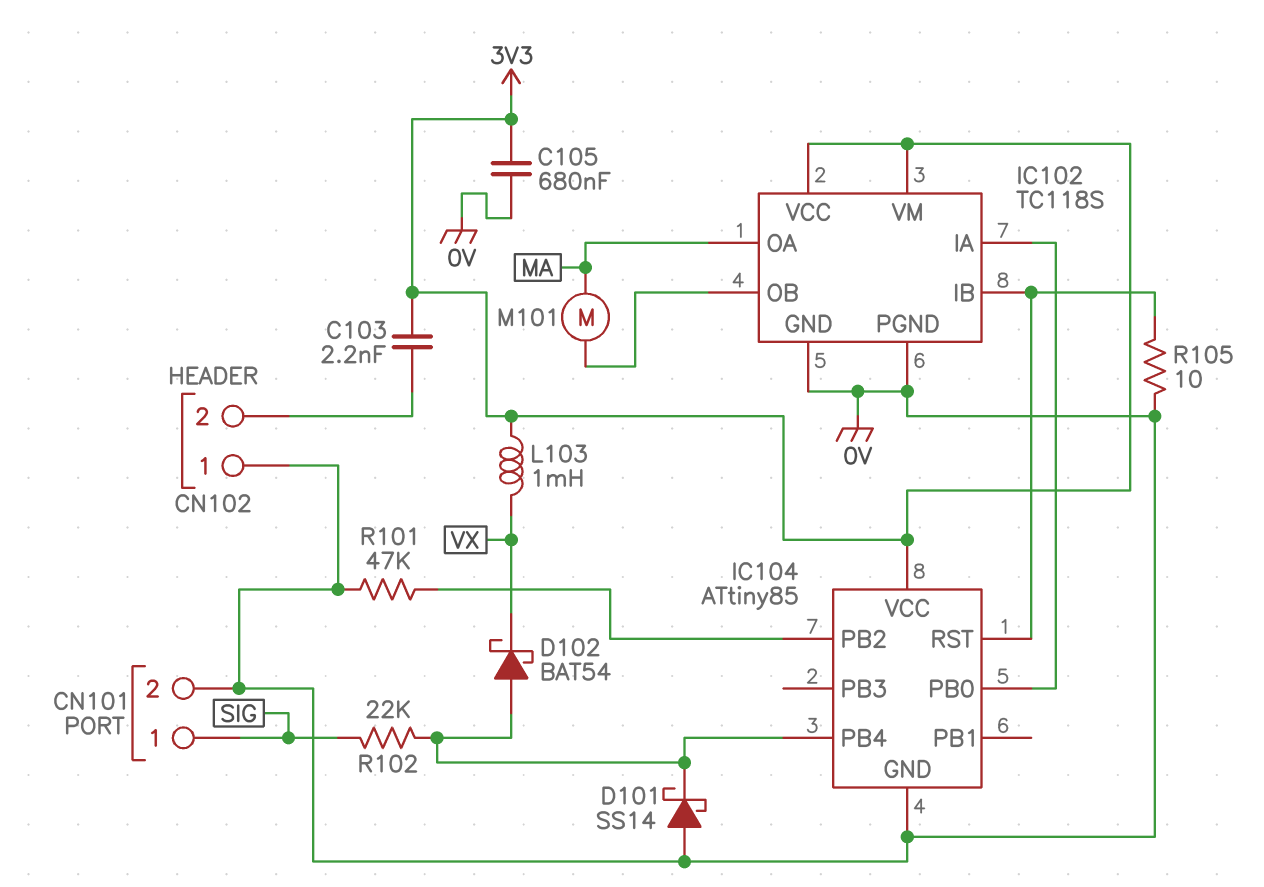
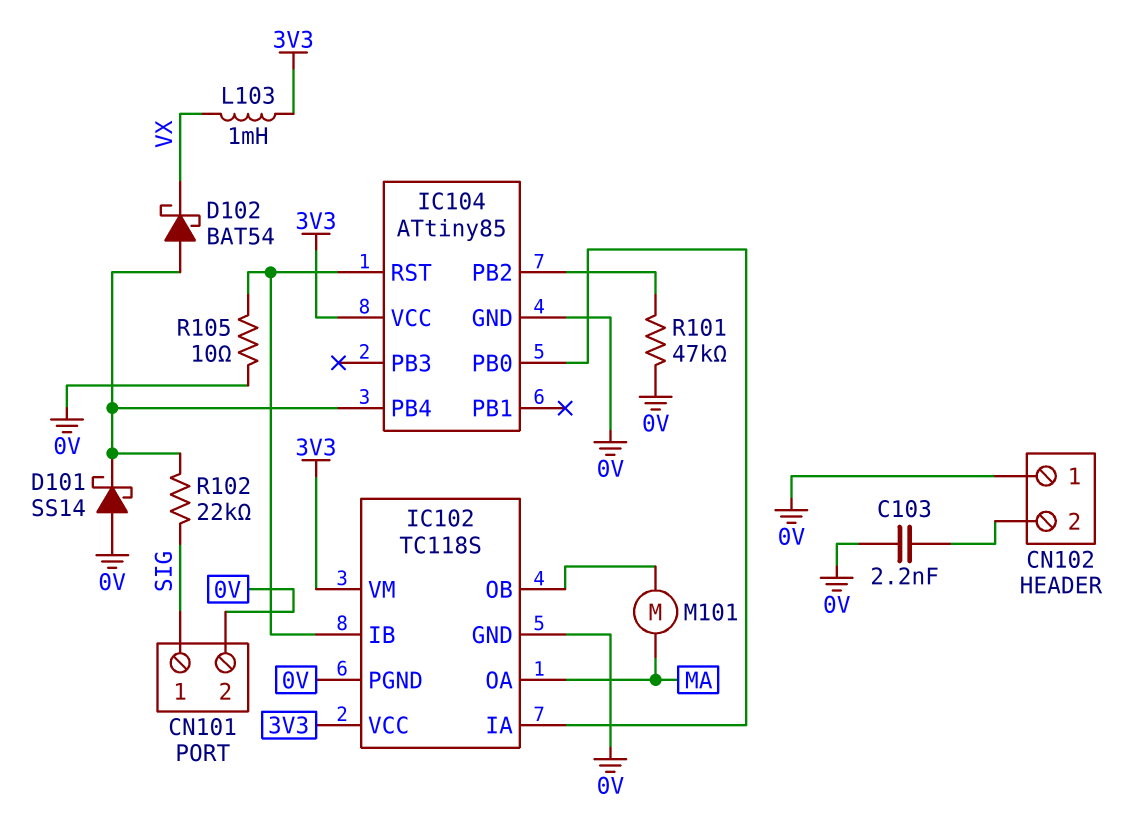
C103: 2.2nF (3V3, CN102/2) -> 2.2nF (0V, CN102/2)
C105: 680nF (0V, 3V3) -> none

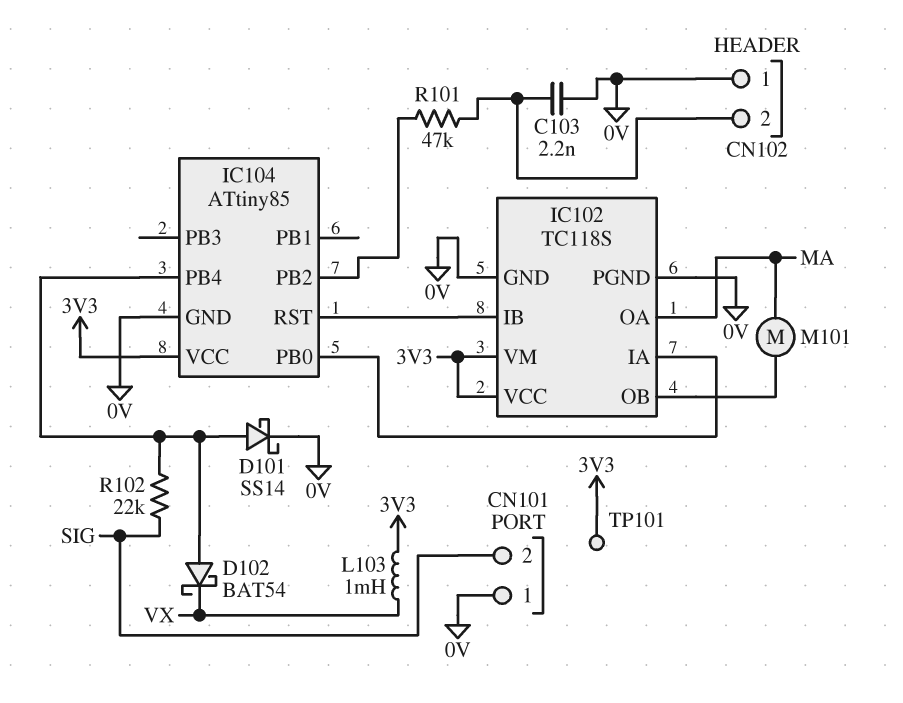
CN101 pin 1: SIG -> 0V
CN101 pin 2: 0V -> SIG
D101: schottky SS14 (A 0V, K IC104/PB4) -> schottky SS14 (A IC104/PB4, K 0V)
R101: 47k (0V, IC104/PB2) -> 47k (CN102/2, IC104/PB2)
R105: 10 (0V, IC102/IB) -> none
TP101: none -> test point (3V3)

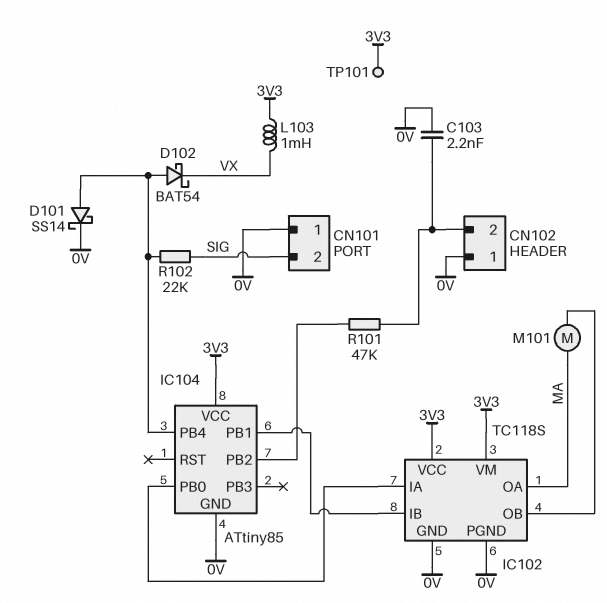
IC104 pin PB1: none -> IC102/IB
IC104 pin RST: IC102/IB -> none

